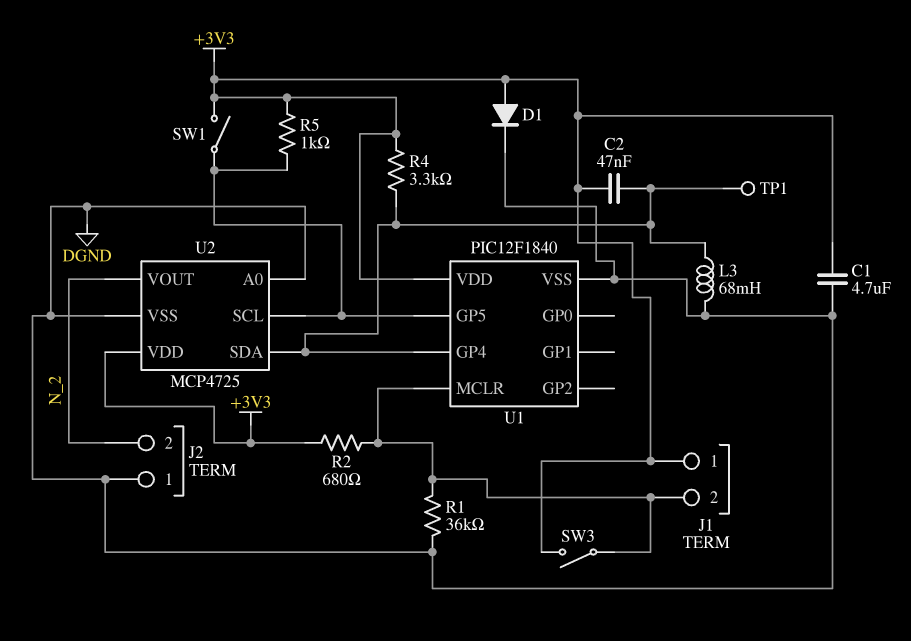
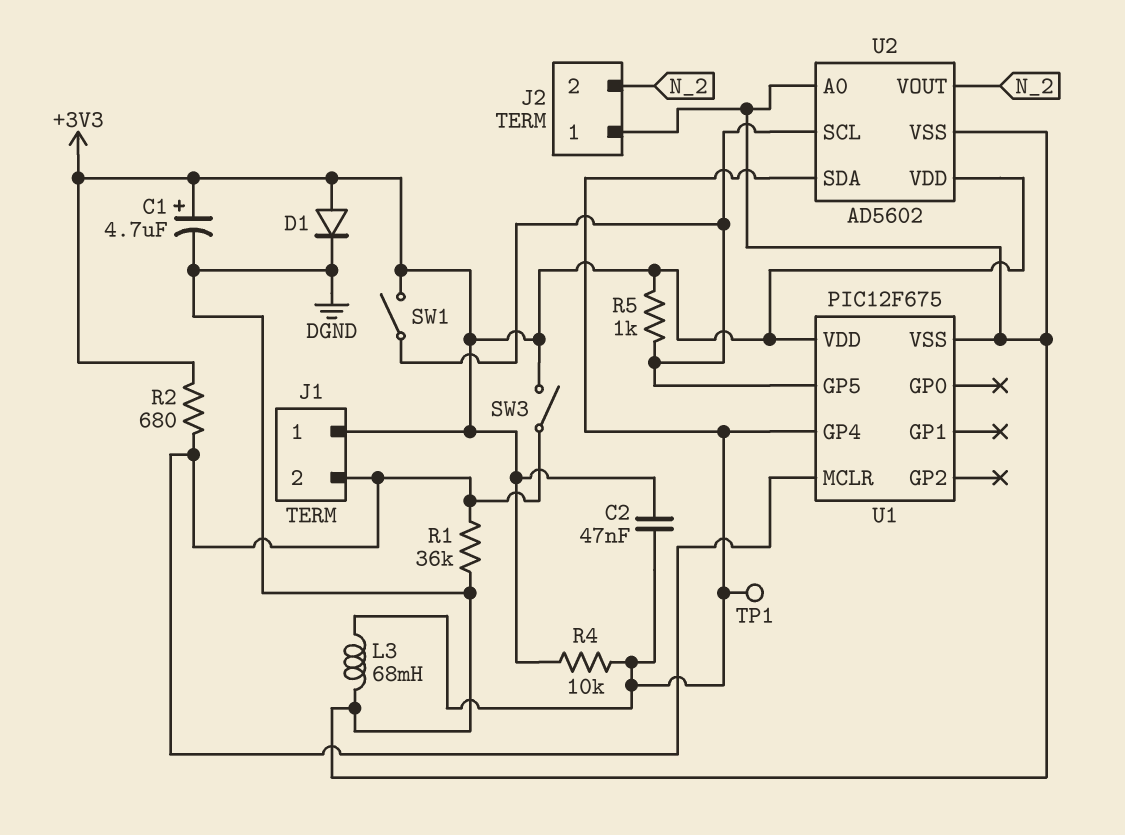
C1: 4.7uF (+3V3, DGND) -> 4.7uF (plus +3V3, minus DGND)
R4: 3.3k (+3V3, U1/GP4) -> 10k (+3V3, U1/GP4)
U1: PIC12F1840 -> PIC12F675
U2: MCP4725 -> AD5602

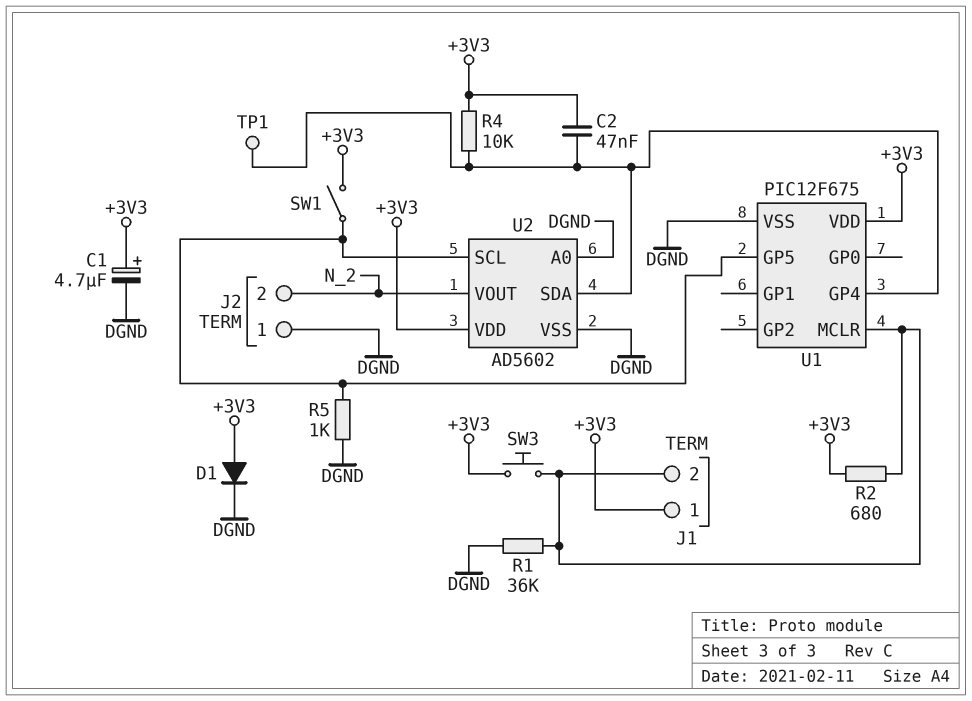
L3: 68mH (DGND, U1/GP4) -> none
R5: 1k (+3V3, U1/GP5) -> 1k (DGND, U1/GP5)
SW3: switch (+3V3, J1/2) -> button (+3V3, J1/2)

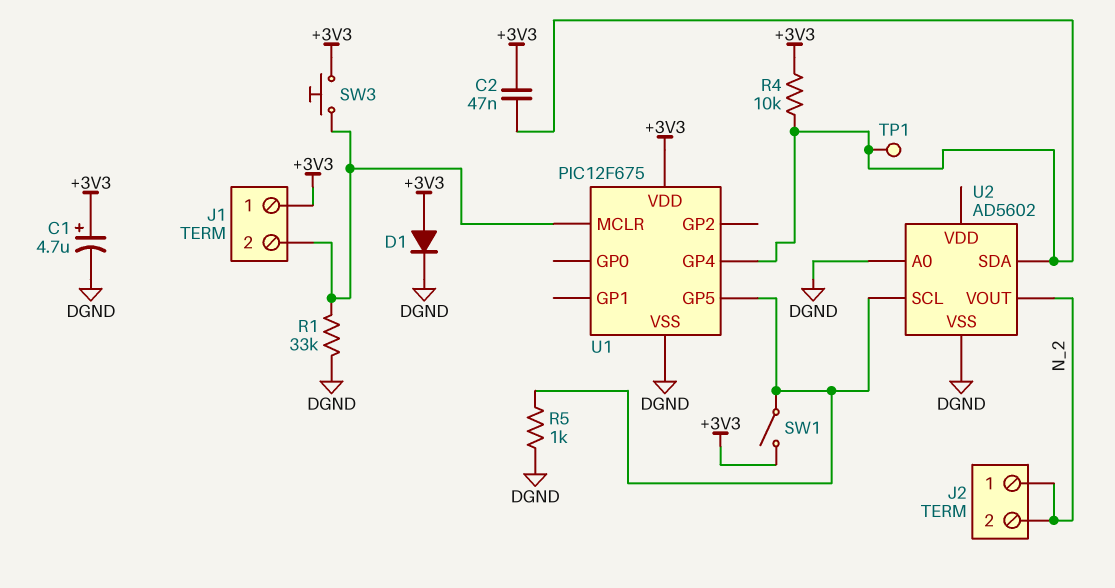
J2 pin 1: DGND -> N_2
R1: 36k (DGND, J1/2) -> 33k (DGND, J1/2)
R2: 680 (+3V3, J1/2) -> none
U2 pin VDD: +3V3 -> none

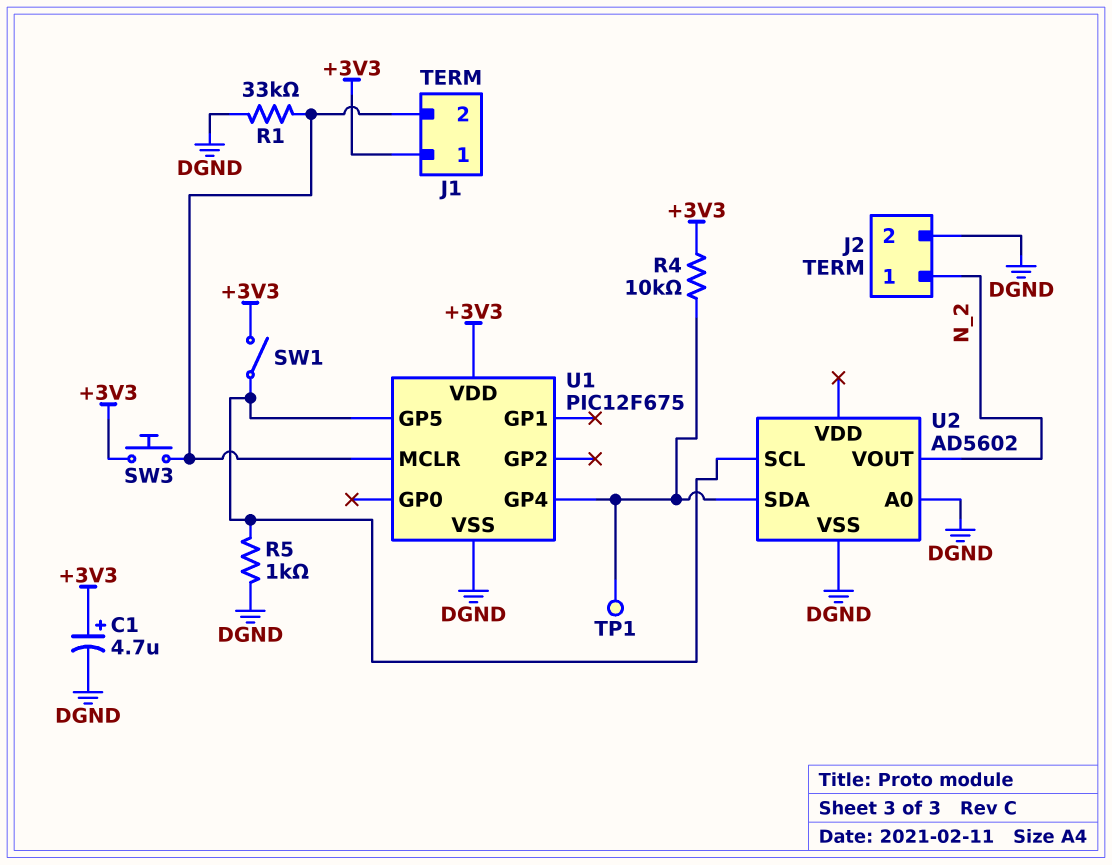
C2: 47nF (+3V3, U1/GP4) -> none
D1: diode (A +3V3, K DGND) -> none
J2 pin 2: N_2 -> DGND

